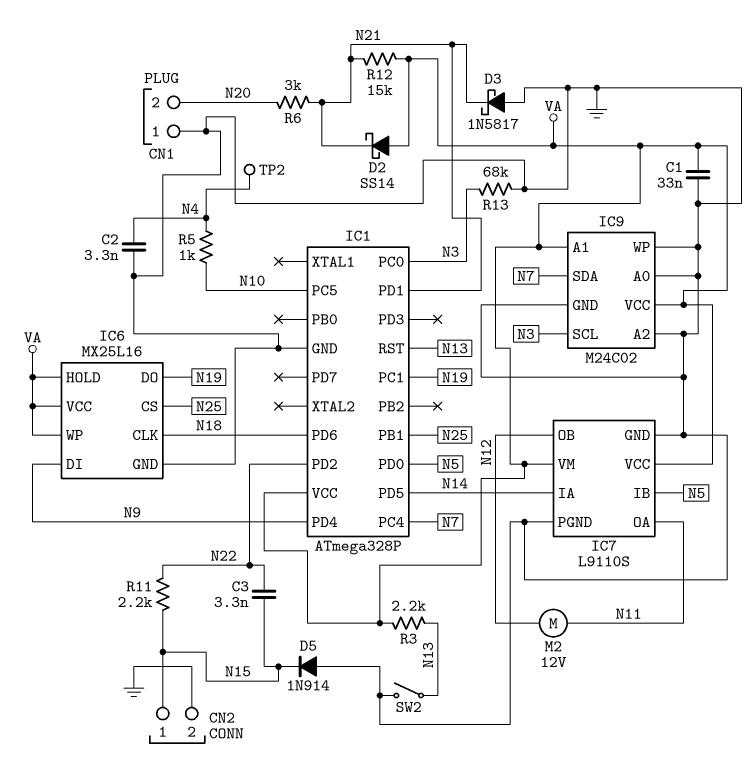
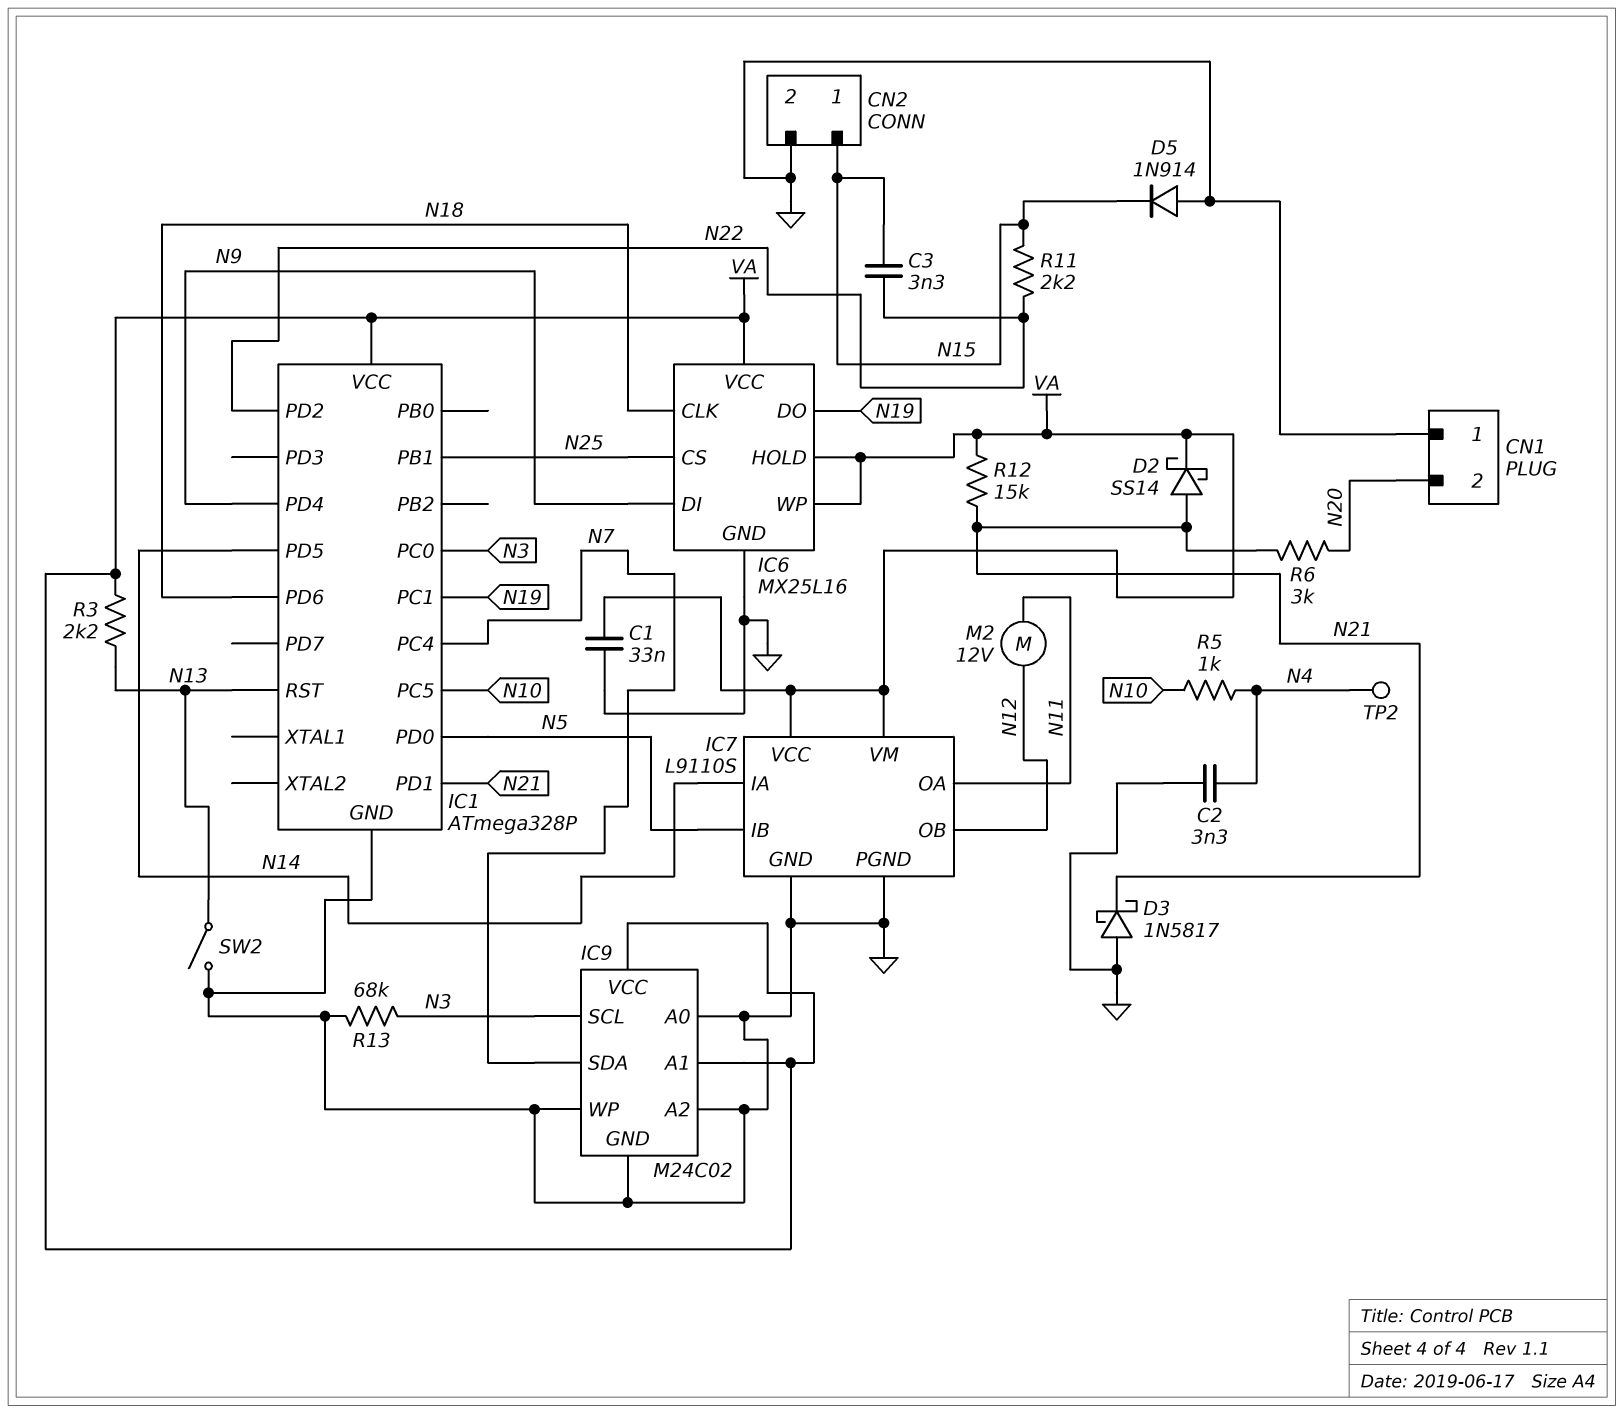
D2: schottky SS14 (A VA, K N21) -> schottky SS14 (A N21, K VA)

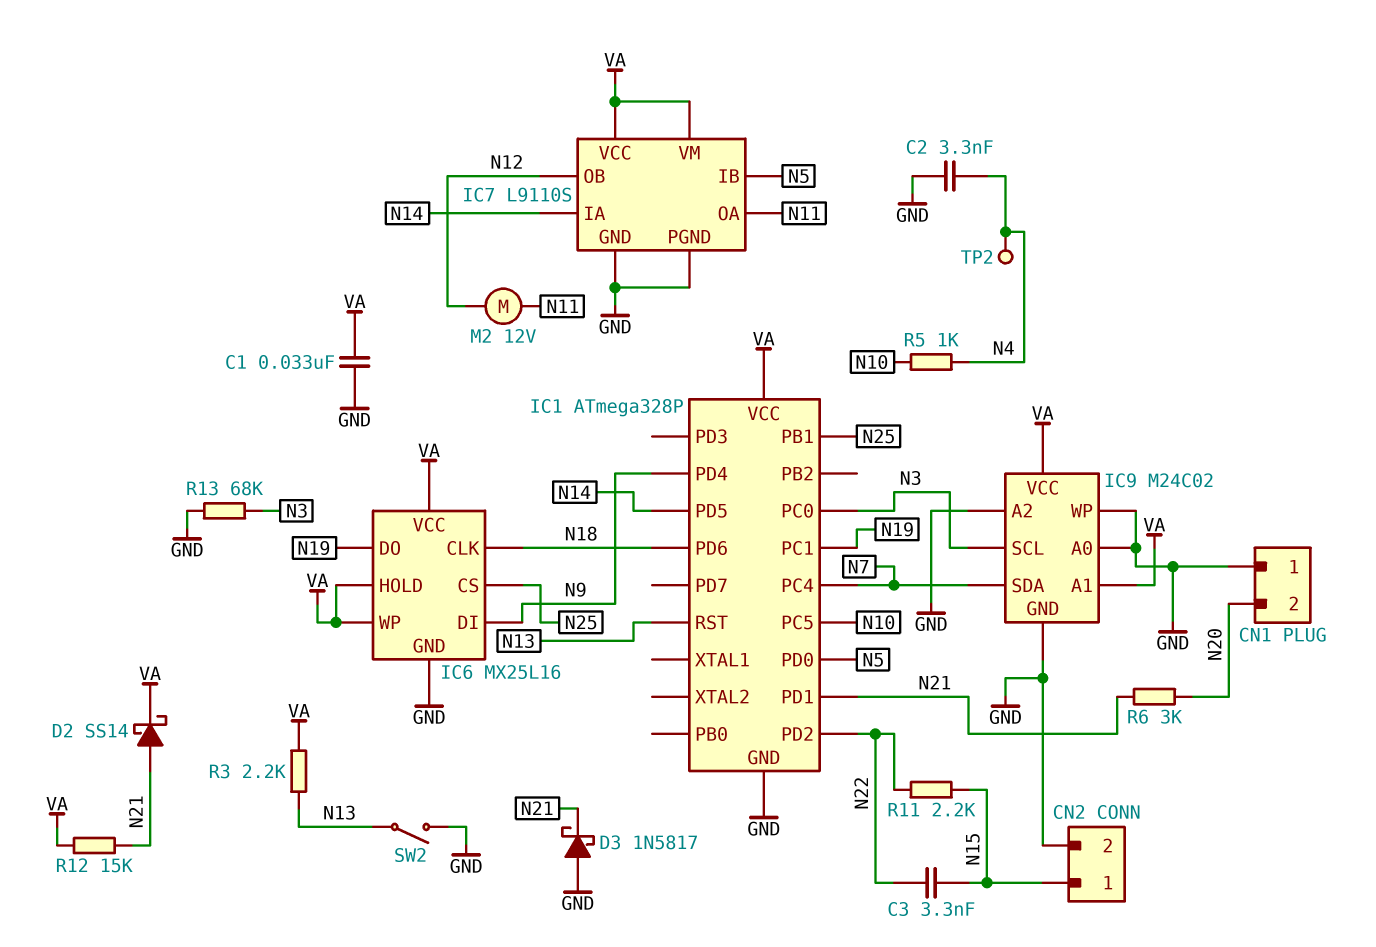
D5: diode 1N914 (A GND, K N15) -> none

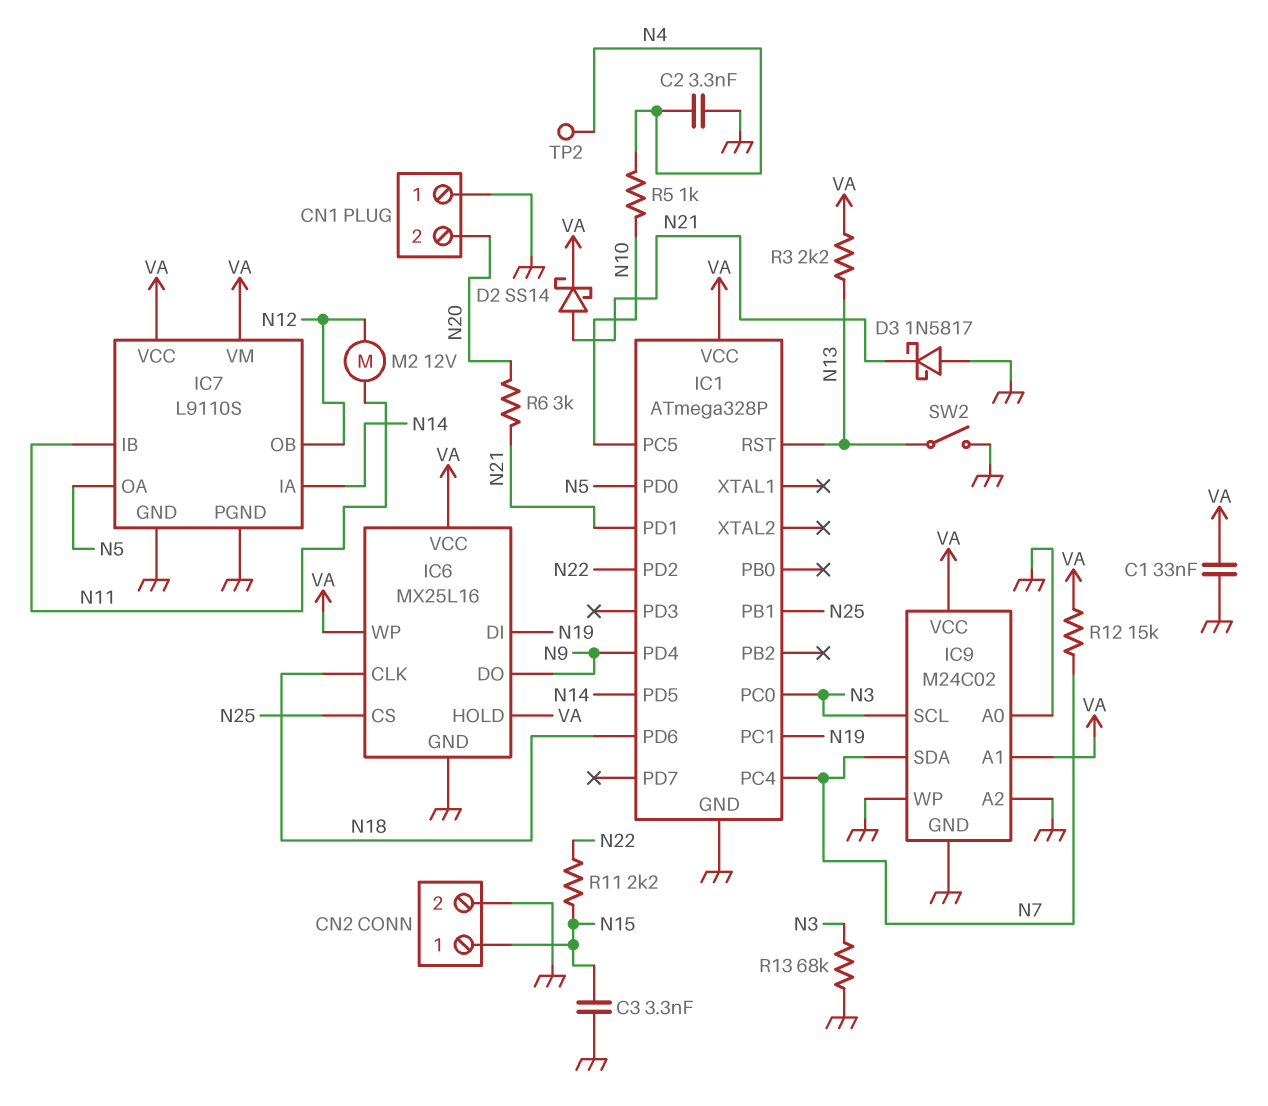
C3: 3.3nF (N15, N22) -> 3.3nF (GND, N15)
IC6 pin DI: N9 -> N19
IC6 pin DO: N19 -> N9
IC7 pin IB: N5 -> N11
IC7 pin OA: N11 -> N5
R12: 15k (N21, VA) -> 15k (N7, VA)

